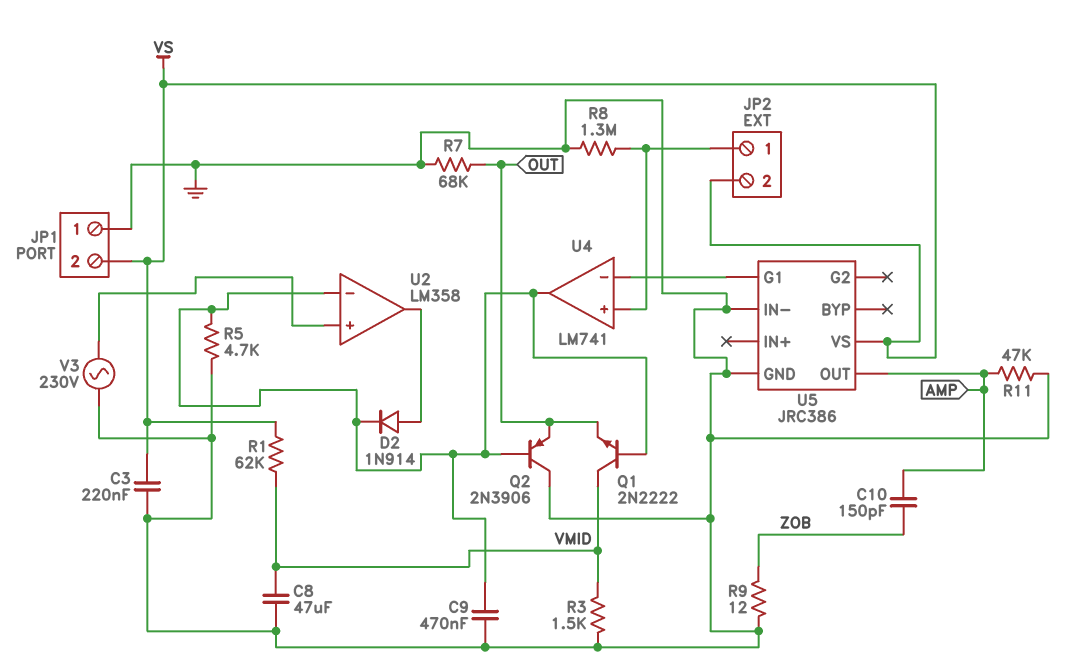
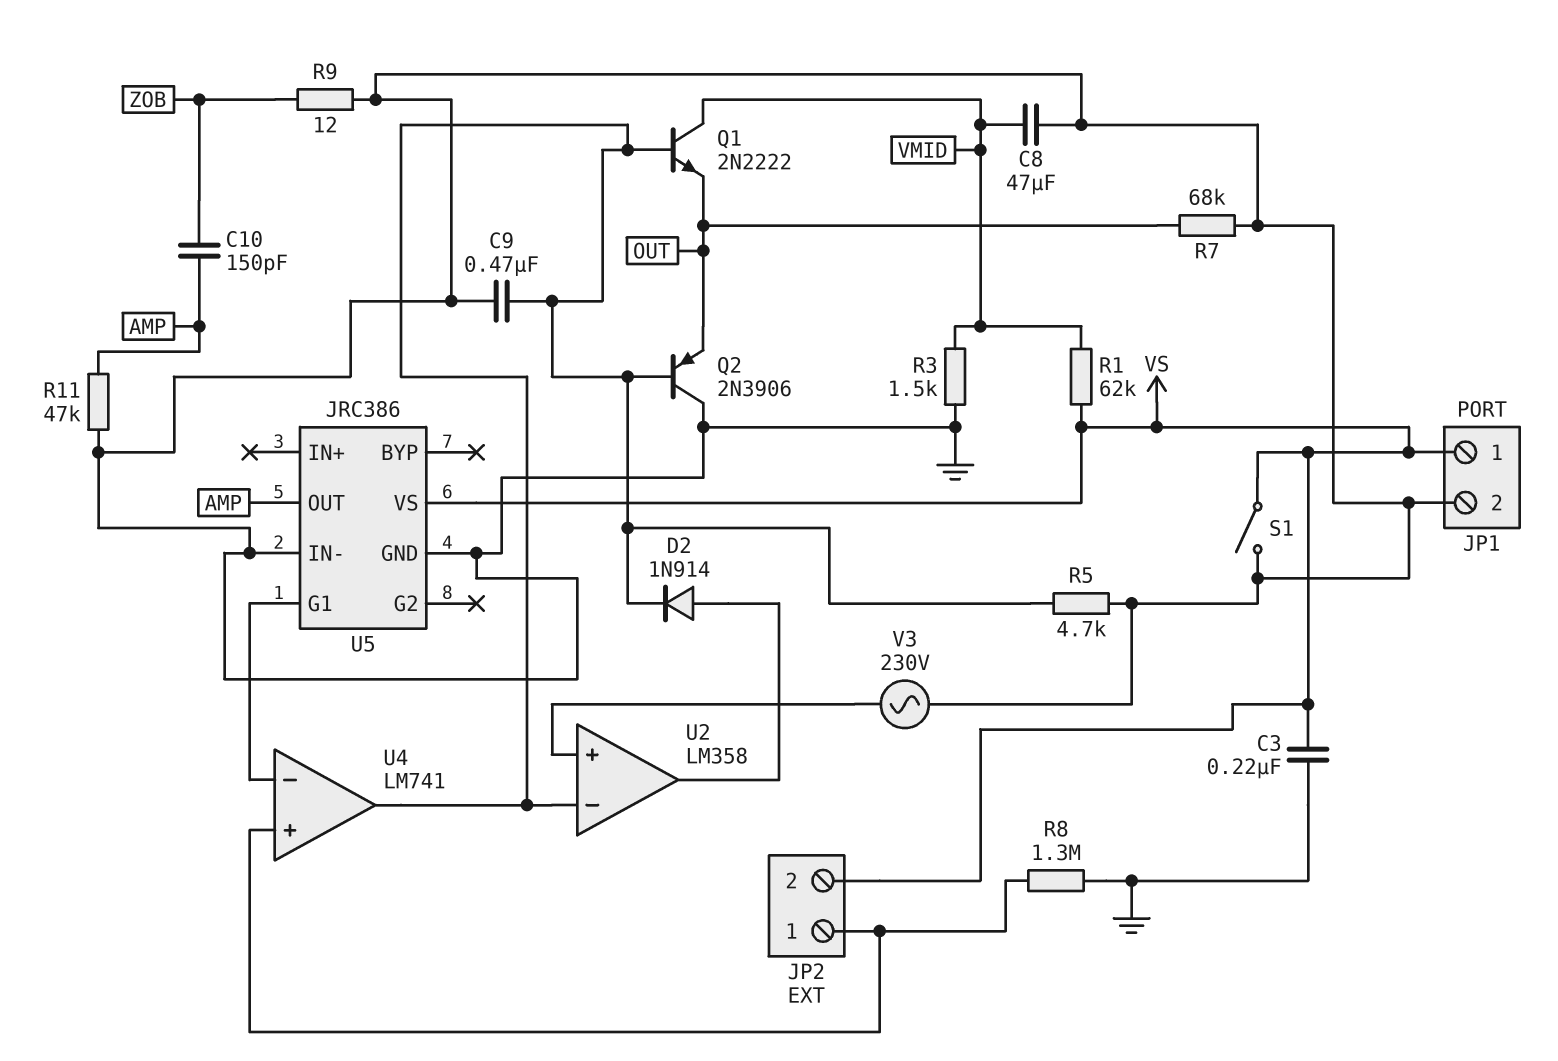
JP1 pin 1: GND -> VS
JP1 pin 2: VS -> GND
S1: none -> switch (GND, VS)

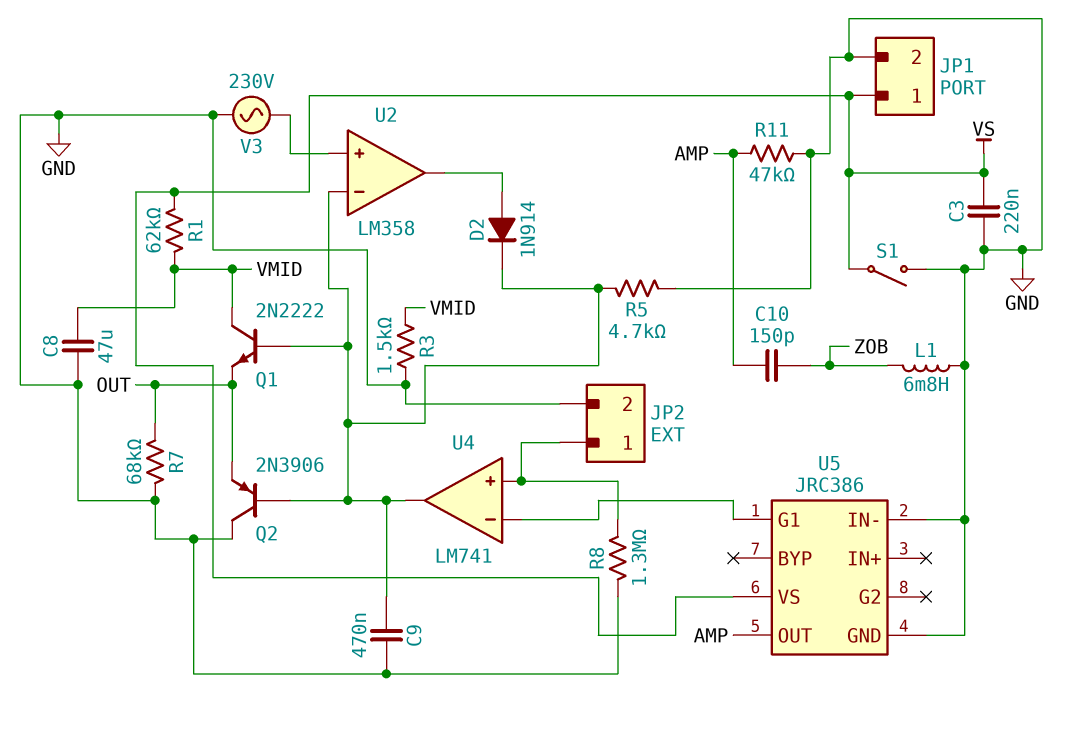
JP2 pin 2: VS -> GND
L1: none -> 6.8mH (GND, ZOB)
R9: 12 (GND, ZOB) -> none

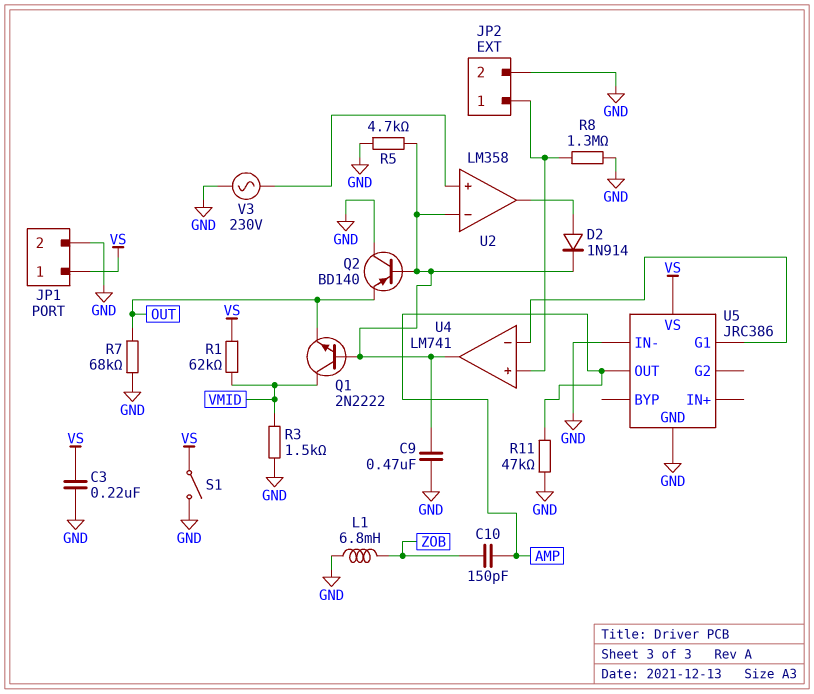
C8: 47uF (GND, VMID) -> none
Q2: PNP 2N3906 (B U2/in-, C GND, E OUT) -> PNP BD140 (B U2/in-, C GND, E OUT)

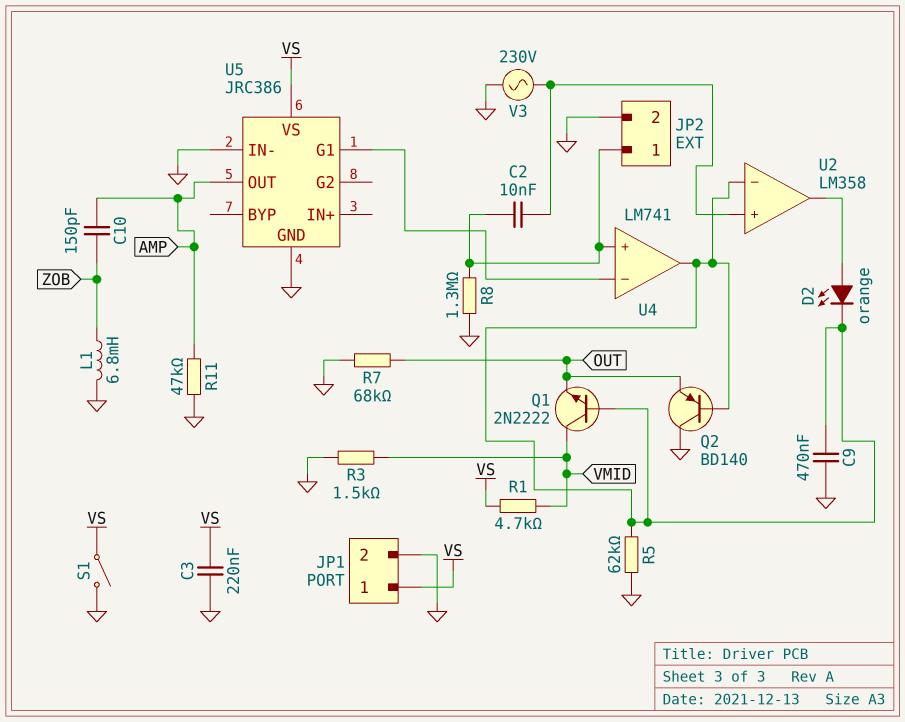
C2: none -> 10nF (JP2/1, U2/in+)
D2: diode 1N914 (A U2/out, K U2/in-) -> LED orange (A U2/out, K U2/in-)
R1: 62k (VMID, VS) -> 4.7k (VMID, VS)
R5: 4.7k (GND, U2/in-) -> 62k (GND, U2/in-)

